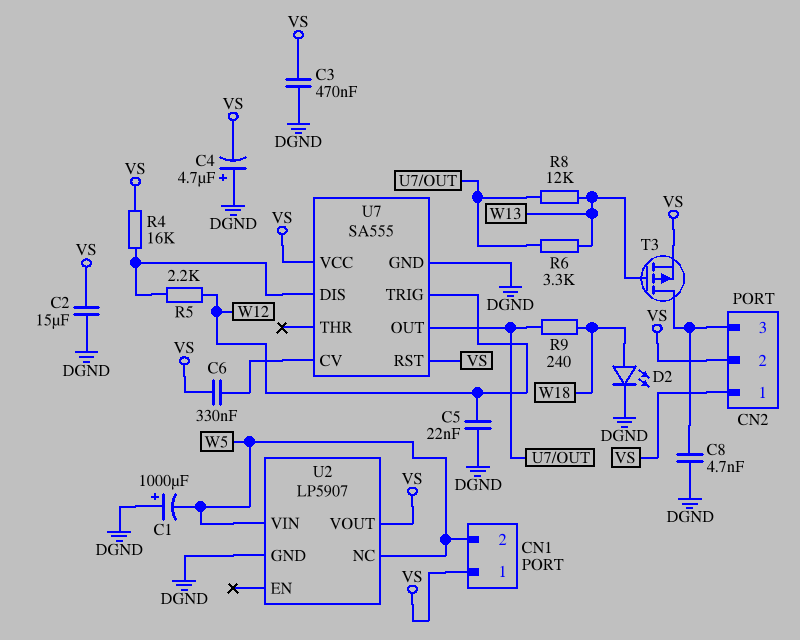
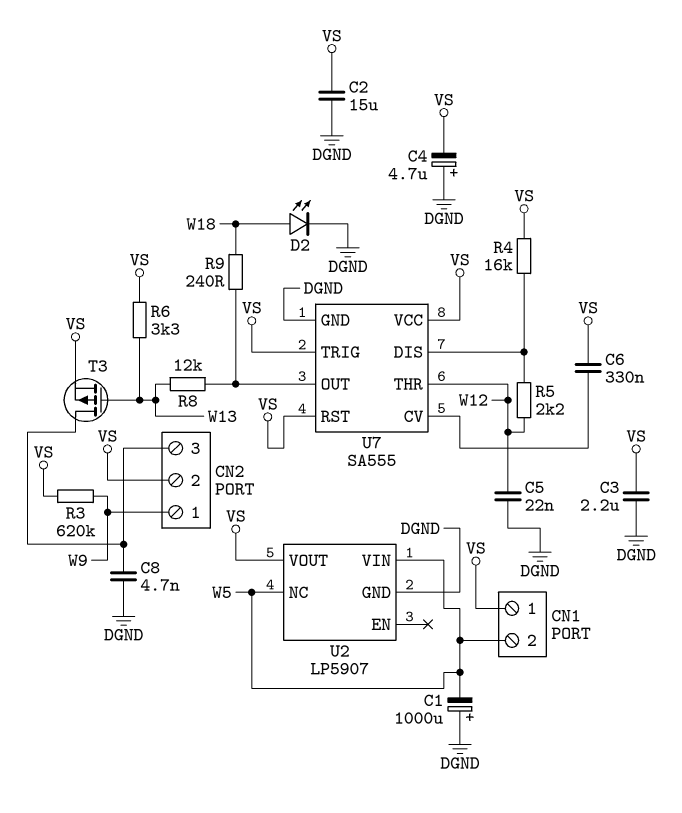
C3: 470nF (DGND, VS) -> 2.2uF (DGND, VS)
CN2 pin 1: VS -> W9
R3: none -> 620k (VS, W9)
R6: 3.3k (U7/OUT, W13) -> 3.3k (VS, W13)
U7 pin THR: none -> W12
U7 pin TRIG: W12 -> VS

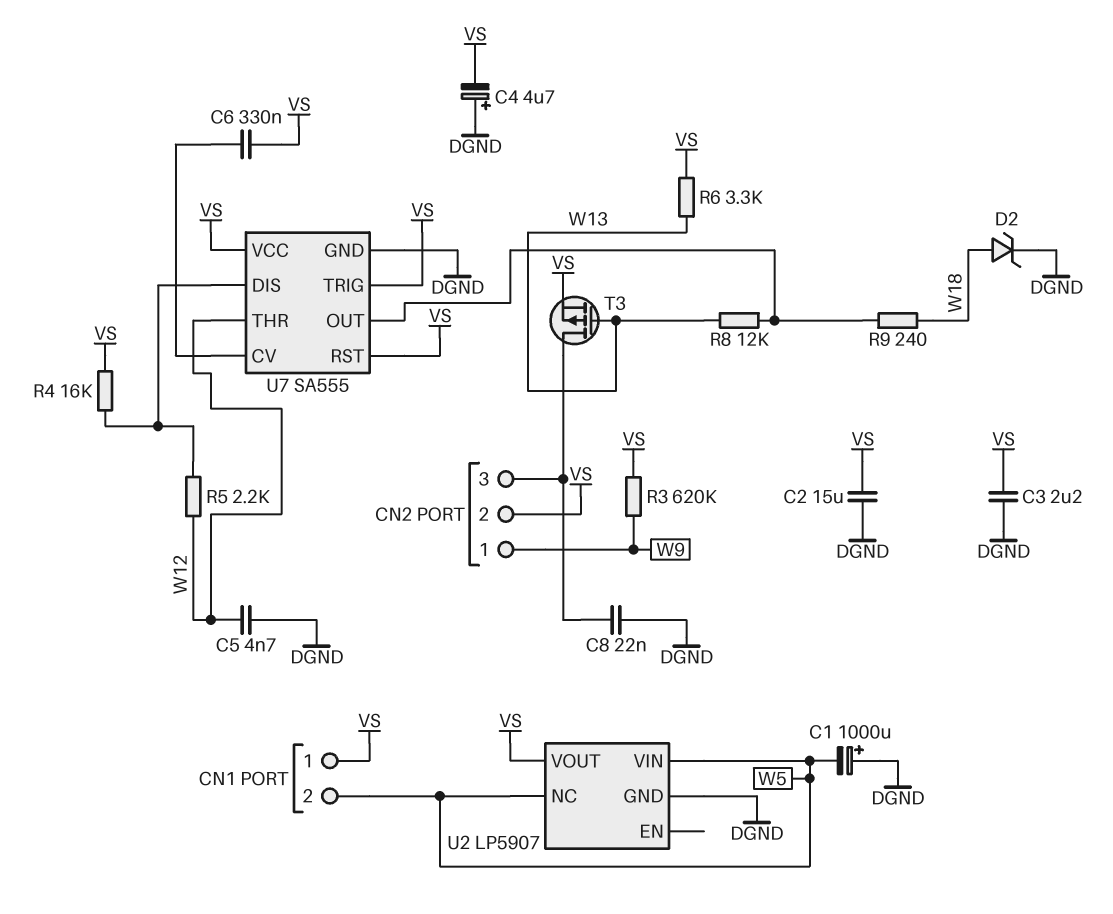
C5: 22nF (DGND, W12) -> 4.7nF (DGND, W12)
C8: 4.7nF (CN2/3, DGND) -> 22nF (CN2/3, DGND)
D2: LED (A W18, K DGND) -> zener (A W18, K DGND)

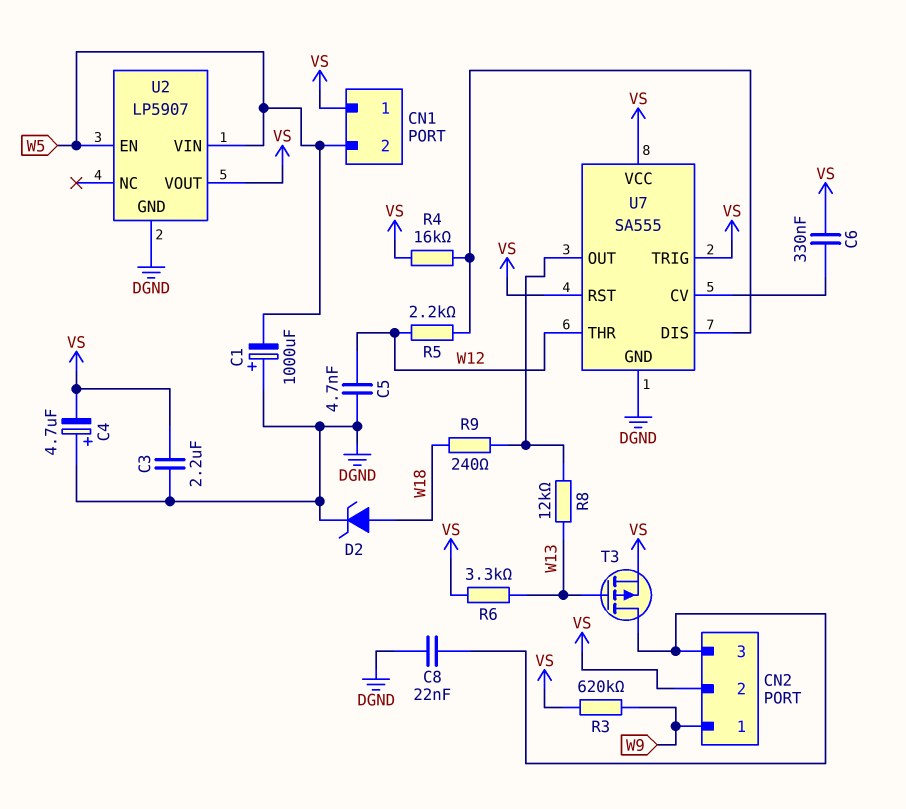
C2: 15uF (DGND, VS) -> none
U2 pin EN: none -> W5
U2 pin NC: W5 -> none

